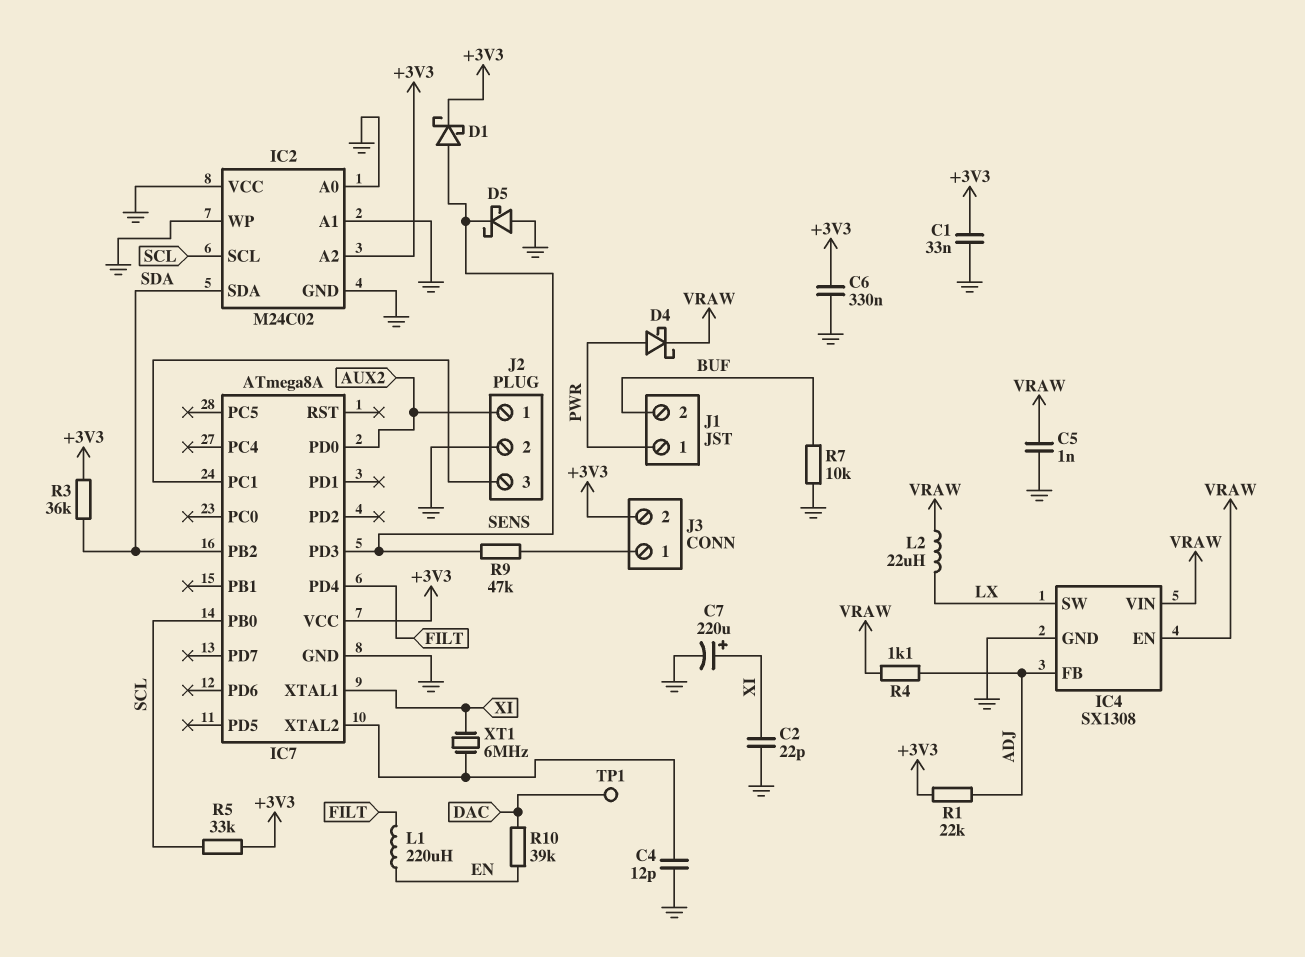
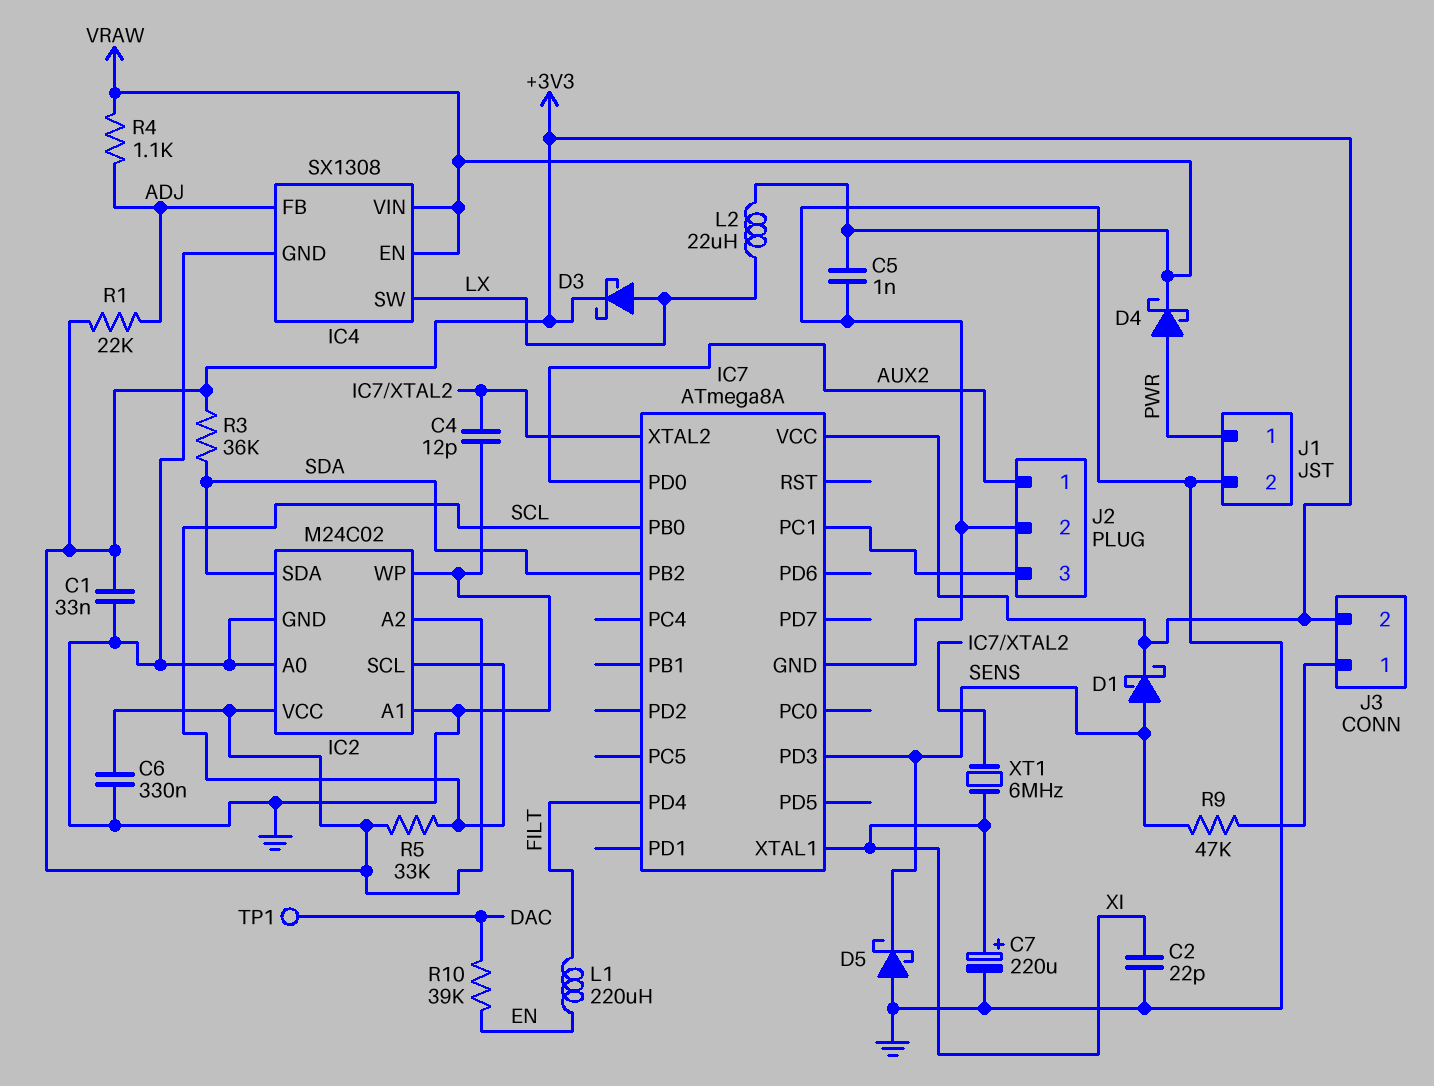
D3: none -> schottky (A LX, K +3V3)
IC2 pin VCC: GND -> +3V3
J1 pin 2: BUF -> GND
R7: 10k (BUF, GND) -> none

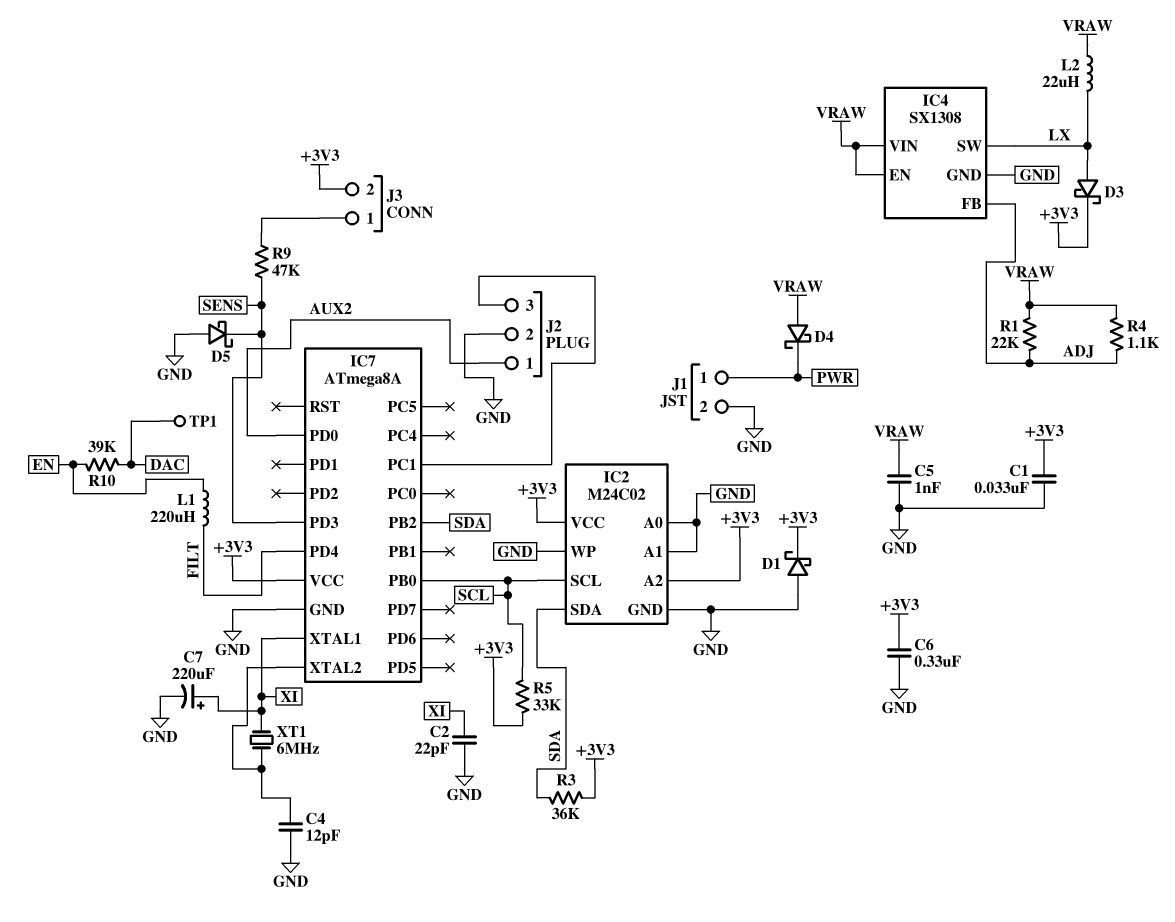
D1: schottky (A SENS, K +3V3) -> schottky (A GND, K +3V3)
D4: schottky (A PWR, K VRAW) -> schottky (A VRAW, K PWR)
R1: 22k (+3V3, ADJ) -> 22k (ADJ, VRAW)

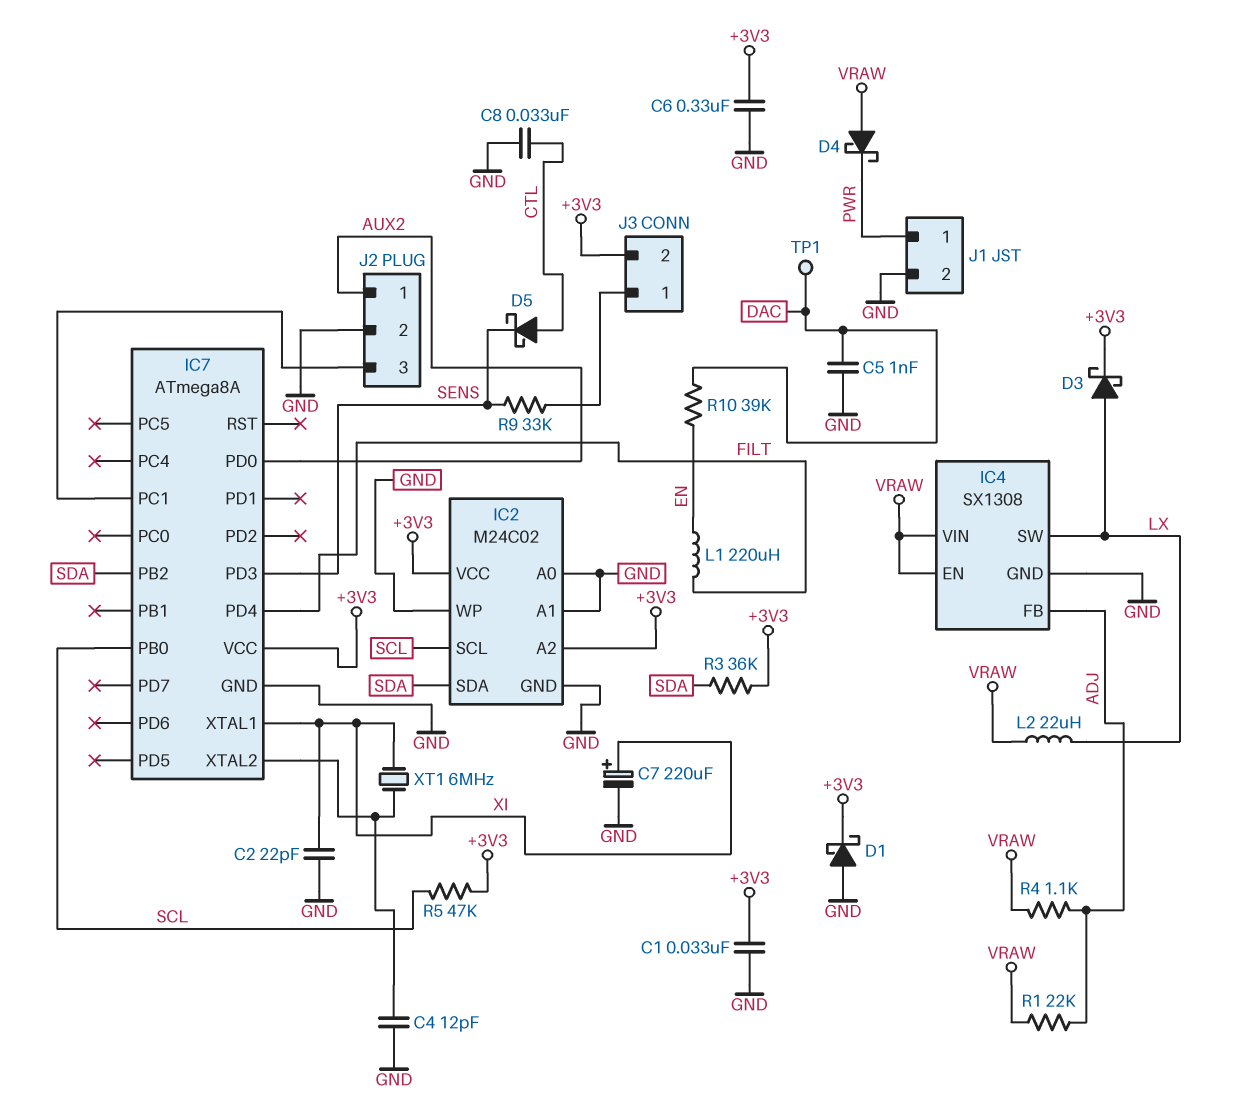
C5: 1nF (GND, VRAW) -> 1nF (DAC, GND)
C8: none -> 33nF (CTL, GND)
D5: schottky (A GND, K SENS) -> schottky (A CTL, K SENS)
R5: 33k (+3V3, SCL) -> 47k (+3V3, SCL)
R9: 47k (J3/1, SENS) -> 33k (J3/1, SENS)

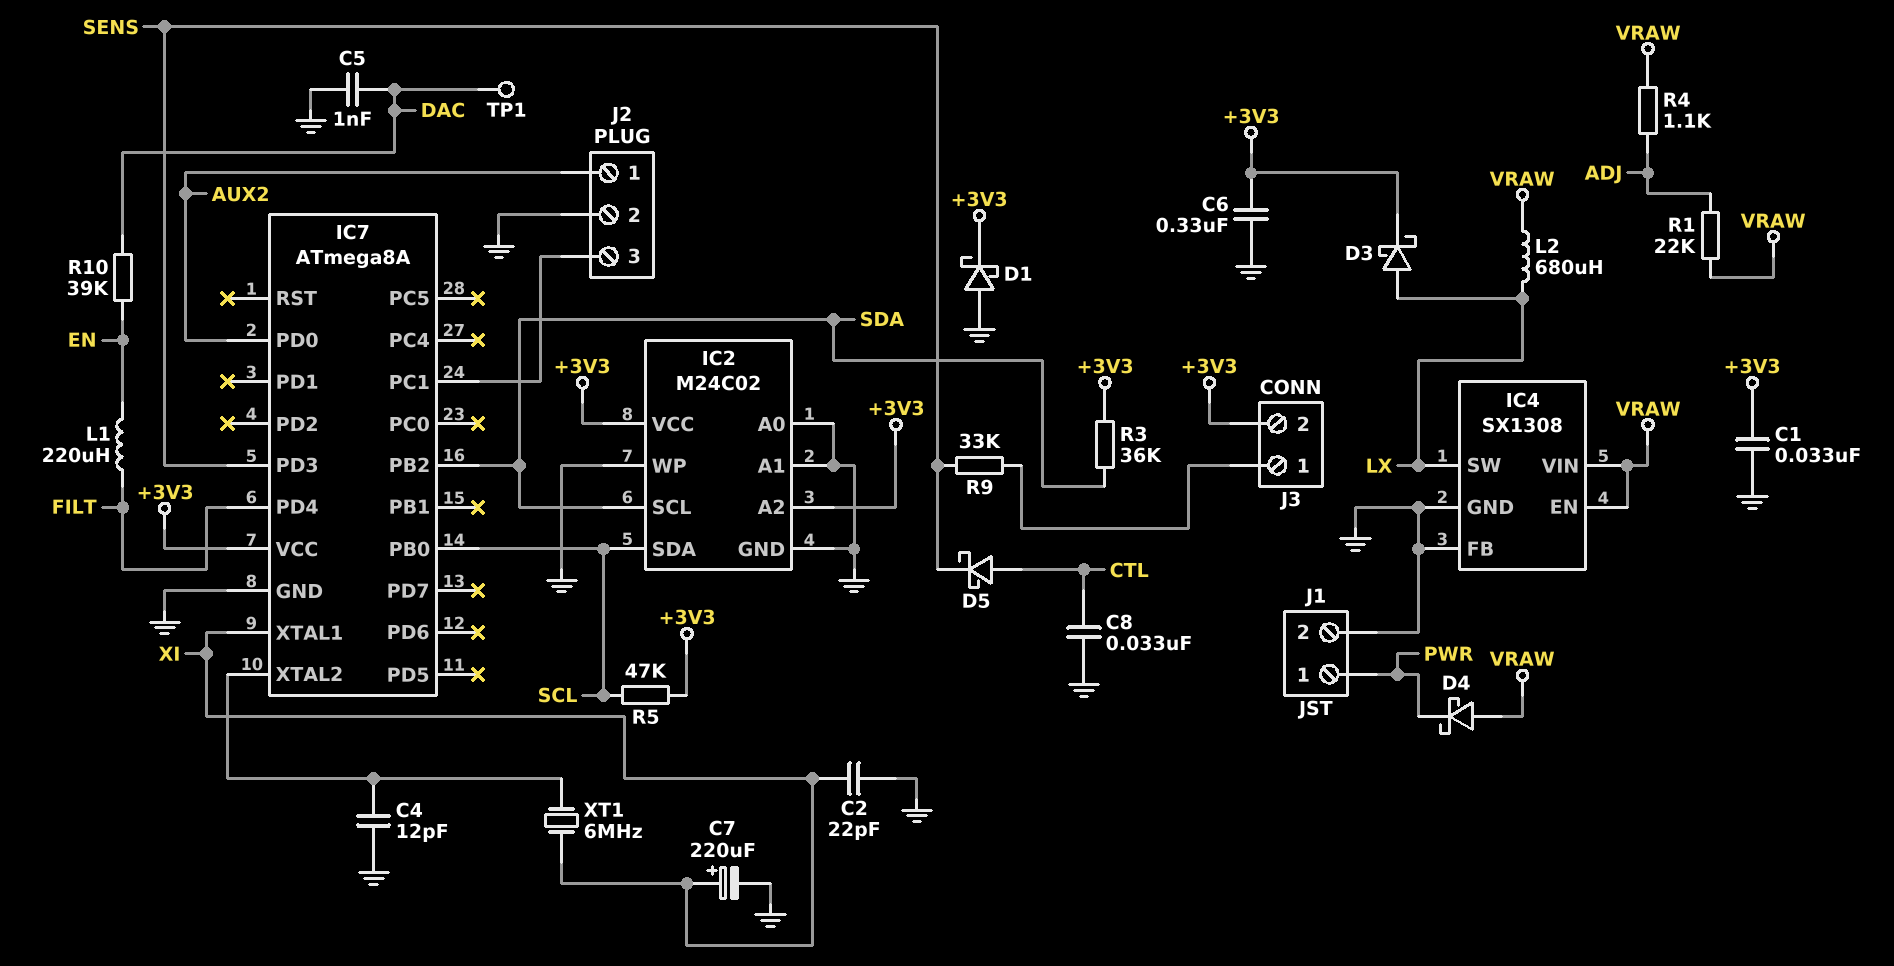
IC2 pin SCL: SCL -> SDA
IC2 pin SDA: SDA -> SCL
IC4 pin FB: ADJ -> GND
L2: 22uH (LX, VRAW) -> 680uH (LX, VRAW)

